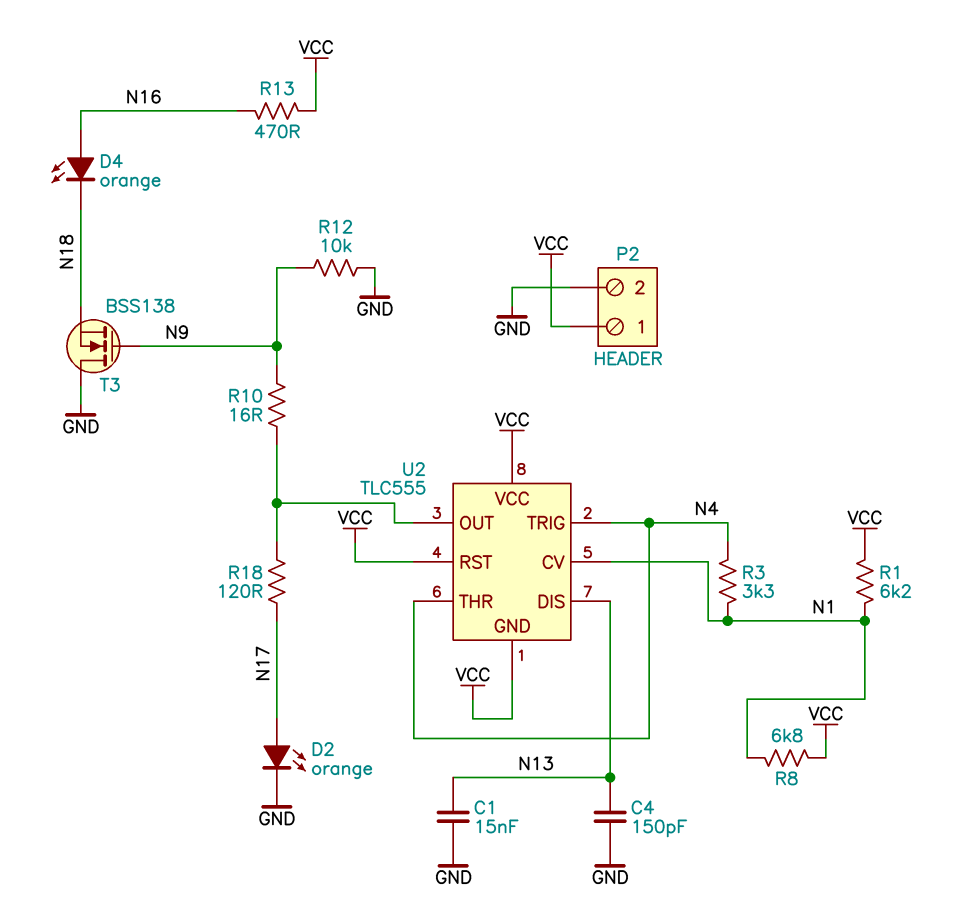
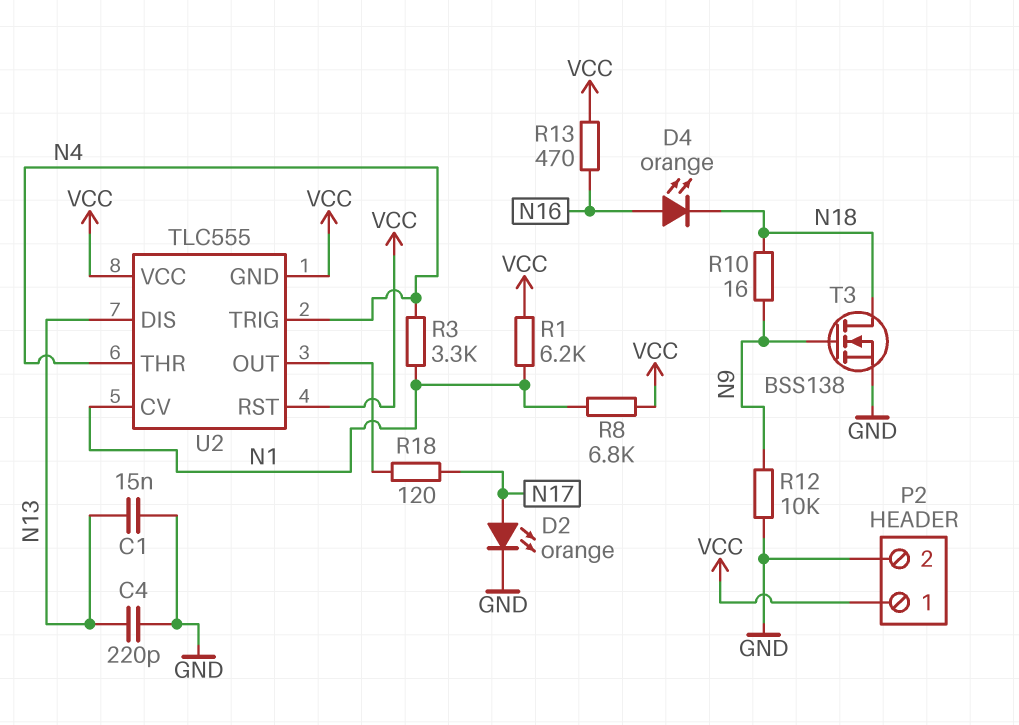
C4: 150pF (GND, N13) -> 220pF (GND, N13)
R10: 16 (N9, U2/OUT) -> 16 (N9, N18)
T3: NMOS BSS138 (G N9, D GND, S N18) -> NMOS BSS138 (G N9, D N18, S GND)

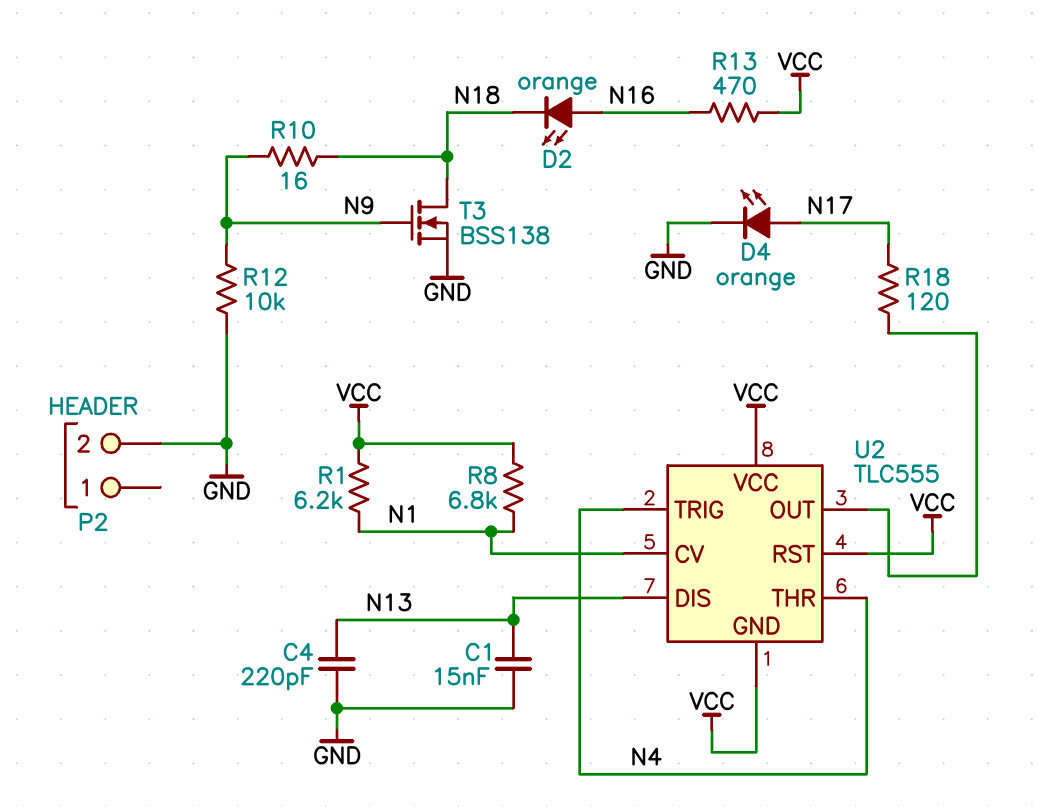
D2: LED orange (A N17, K GND) -> LED orange (A N16, K N18)
D4: LED orange (A N16, K N18) -> LED orange (A N17, K GND)
P2 pin 1: VCC -> none
R3: 3.3k (N1, N4) -> none

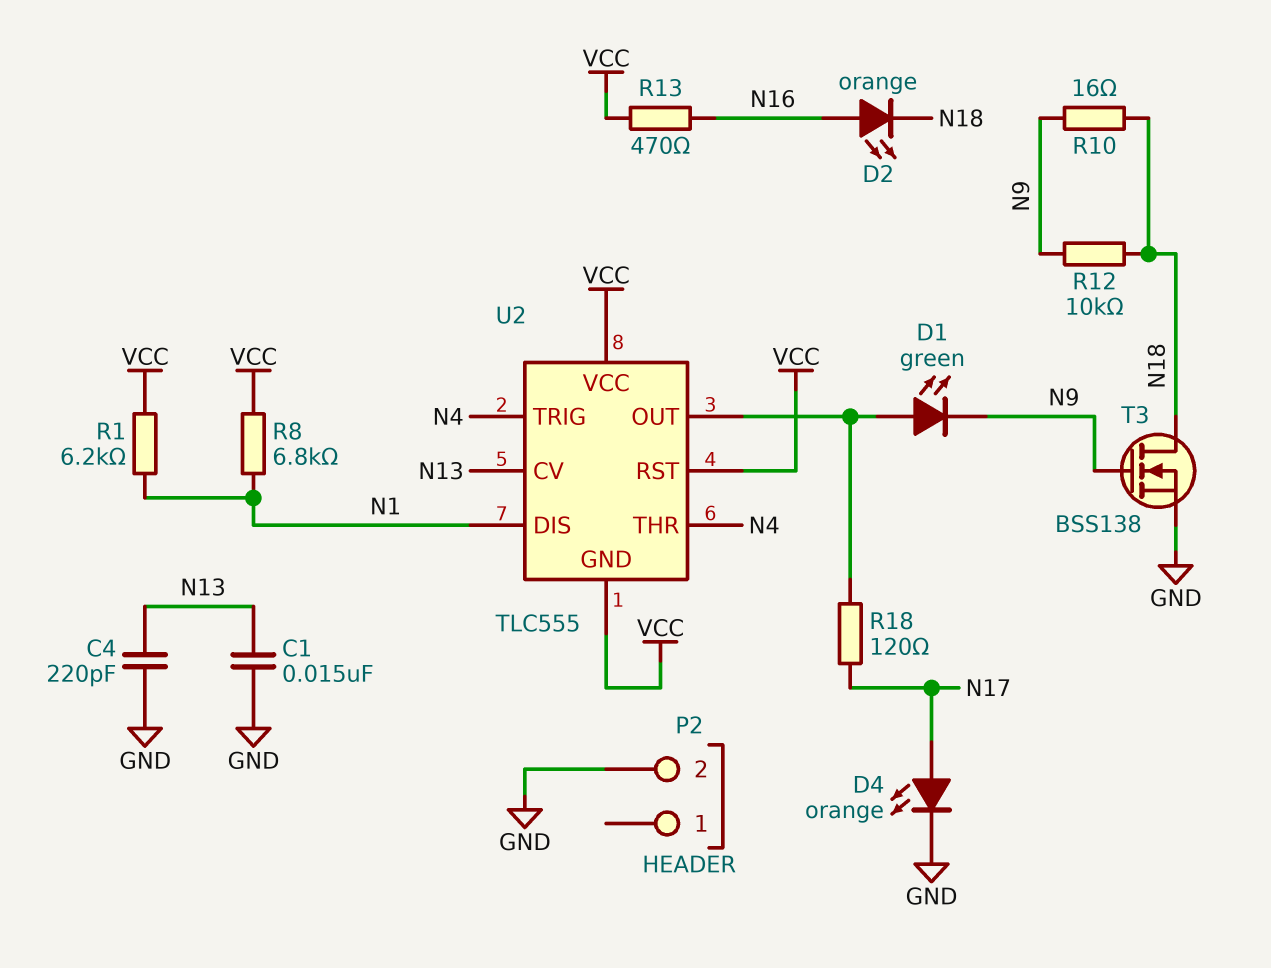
D1: none -> LED green (A U2/OUT, K N9)
R12: 10k (GND, N9) -> 10k (N9, N18)
U2 pin CV: N1 -> N13
U2 pin DIS: N13 -> N1

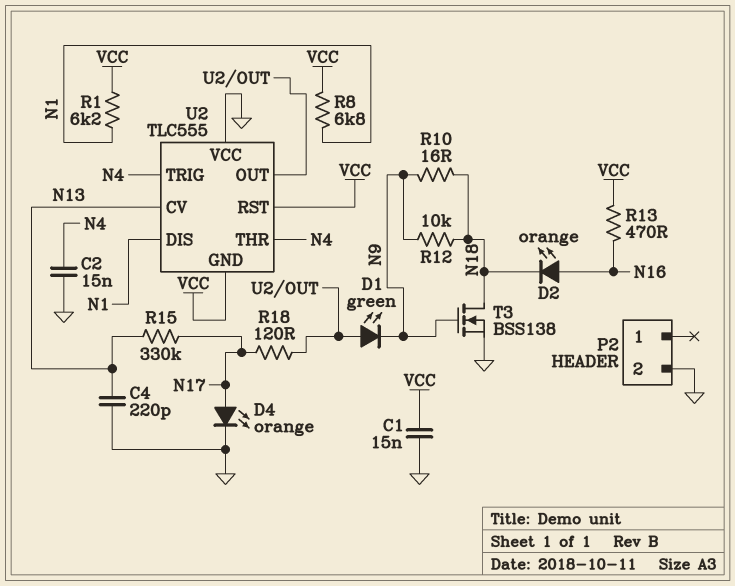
C1: 15nF (GND, N13) -> 15nF (GND, VCC)
C2: none -> 15nF (GND, N4)
R15: none -> 330k (N13, N17)
U2 pin VCC: VCC -> GND

